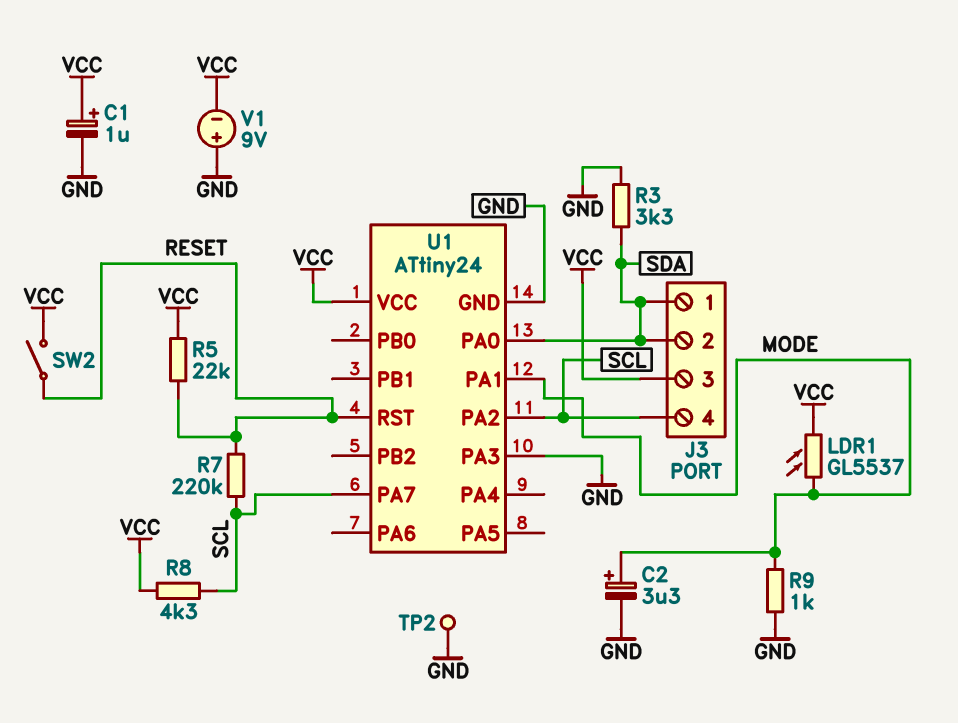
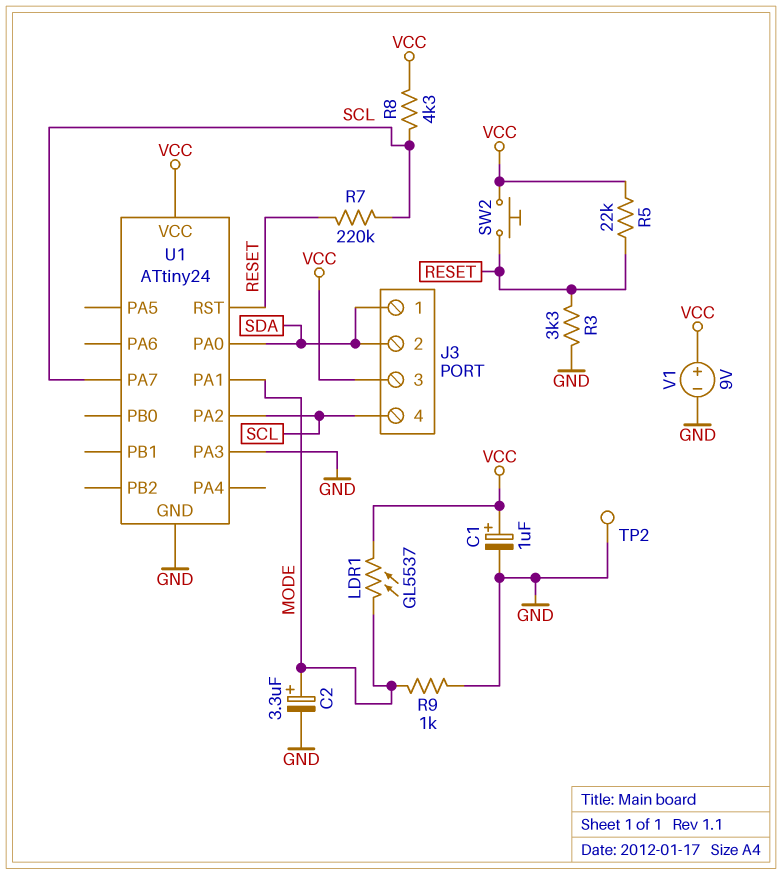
R3: 3.3k (GND, SDA) -> 3.3k (GND, RESET)
SW2: switch (RESET, VCC) -> button (RESET, VCC)
V1: 9V (plus GND, minus VCC) -> 9V (plus VCC, minus GND)

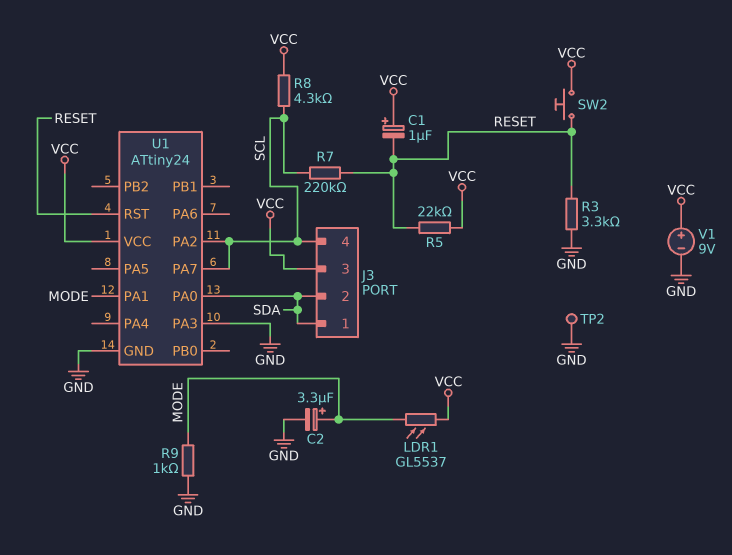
C1: 1uF (plus VCC, minus GND) -> 1uF (plus VCC, minus RESET)

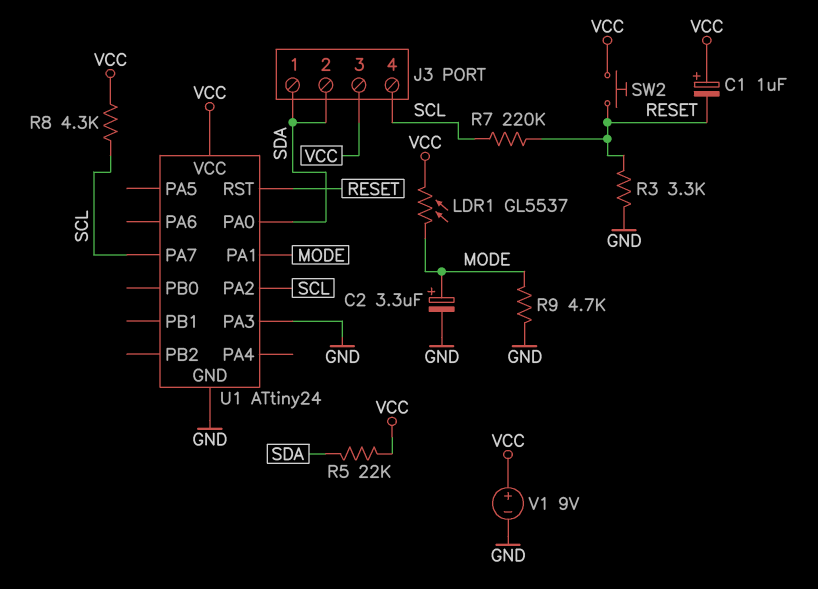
R5: 22k (RESET, VCC) -> 22k (SDA, VCC)
R9: 1k (GND, MODE) -> 4.7k (GND, MODE)
TP2: test point (GND) -> none

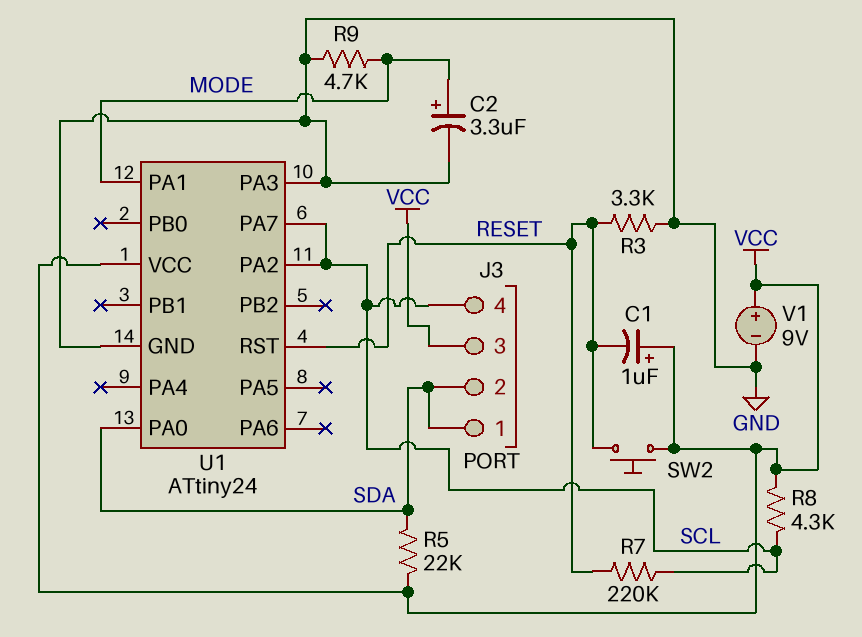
LDR1: GL5537 (MODE, VCC) -> none

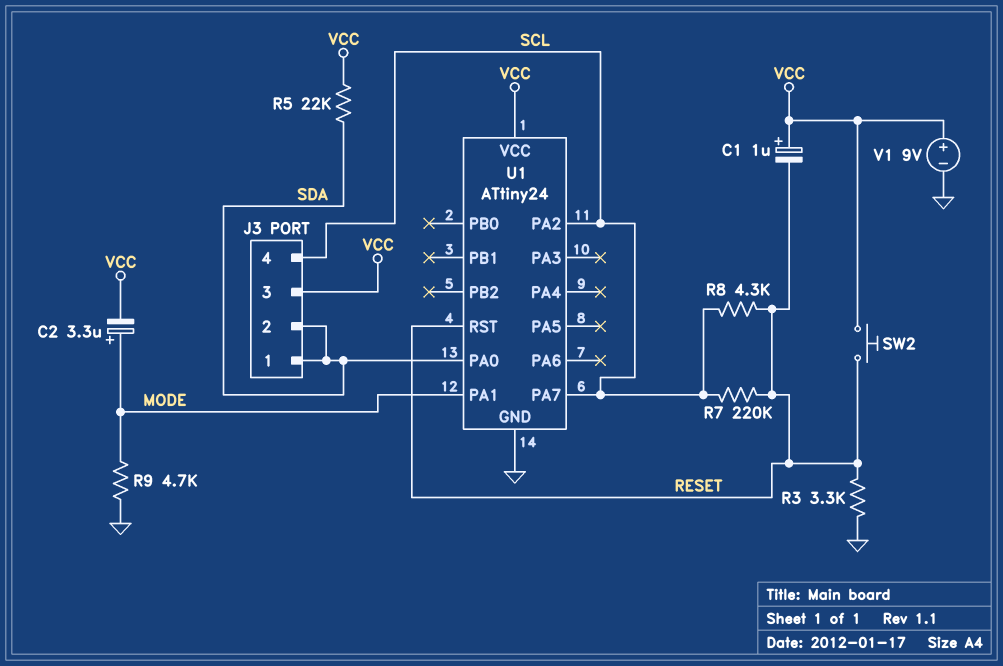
C2: 3.3uF (plus MODE, minus GND) -> 3.3uF (plus MODE, minus VCC)
R8: 4.3k (SCL, VCC) -> 4.3k (RESET, SCL)
U1 pin PA3: GND -> none

